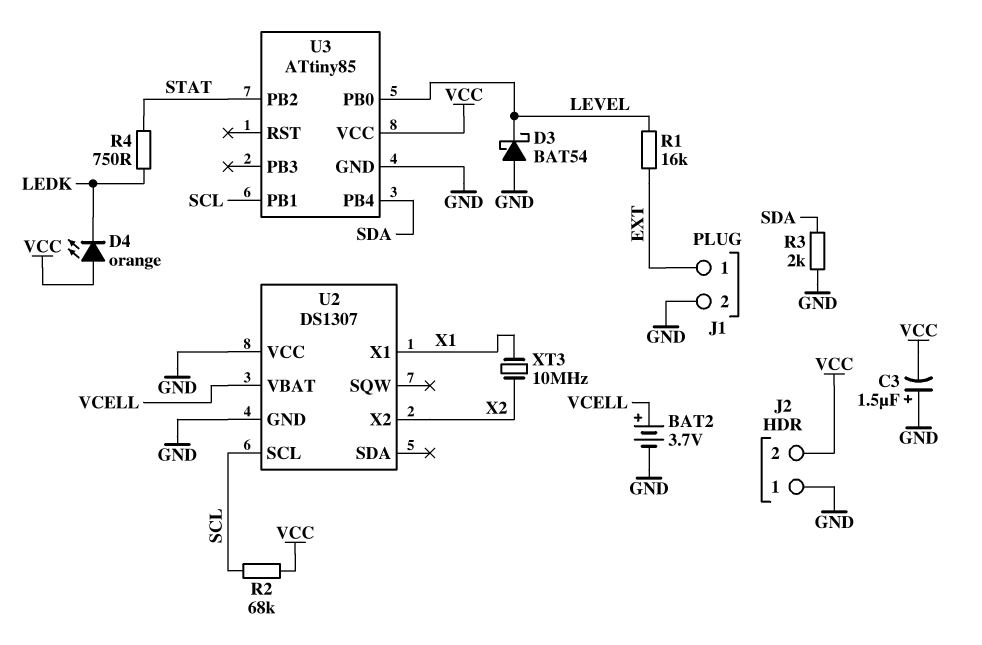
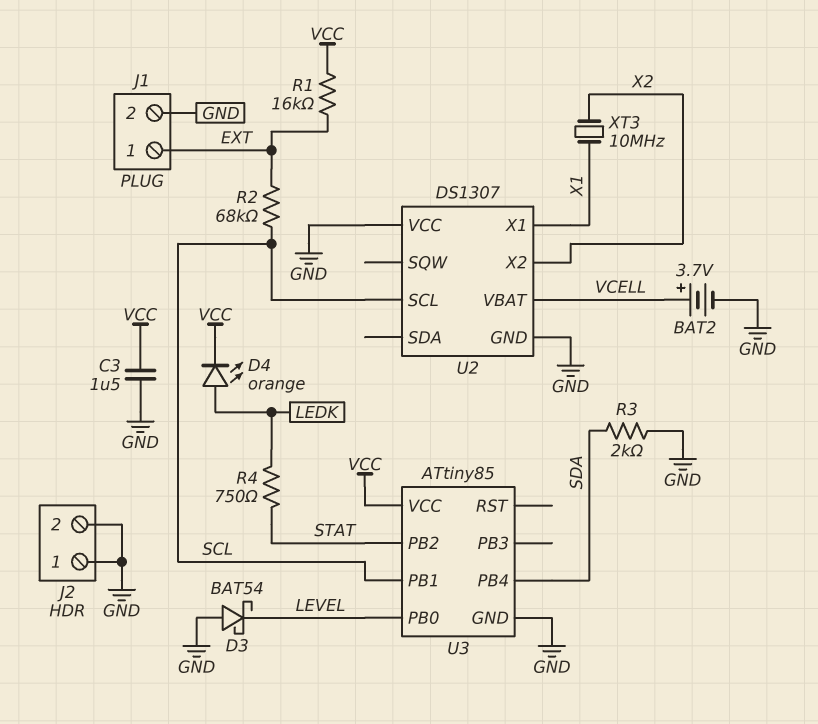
C3: 1.5uF (plus GND, minus VCC) -> 1.5uF (GND, VCC)
D4: LED orange (A VCC, K LEDK) -> LED orange (A LEDK, K VCC)
J2 pin 2: VCC -> GND
R1: 16k (EXT, LEVEL) -> 16k (EXT, VCC)
R2: 68k (SCL, VCC) -> 68k (EXT, SCL)

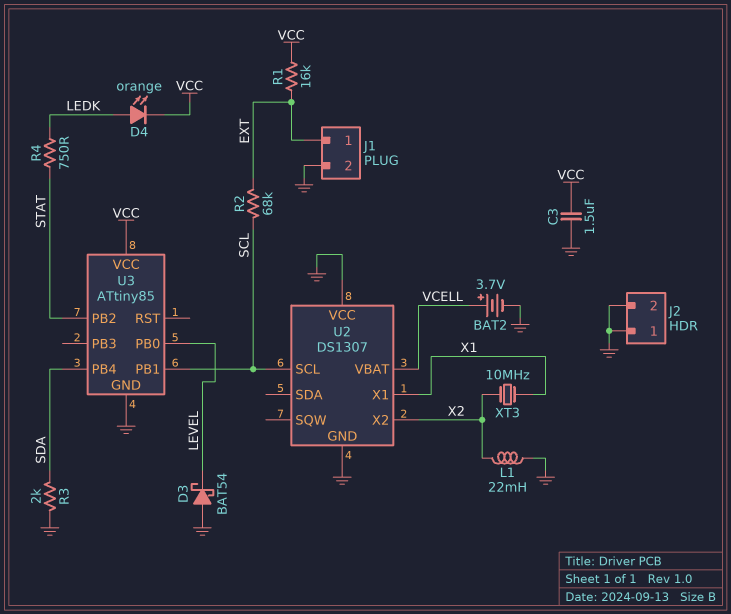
L1: none -> 22mH (GND, X2)

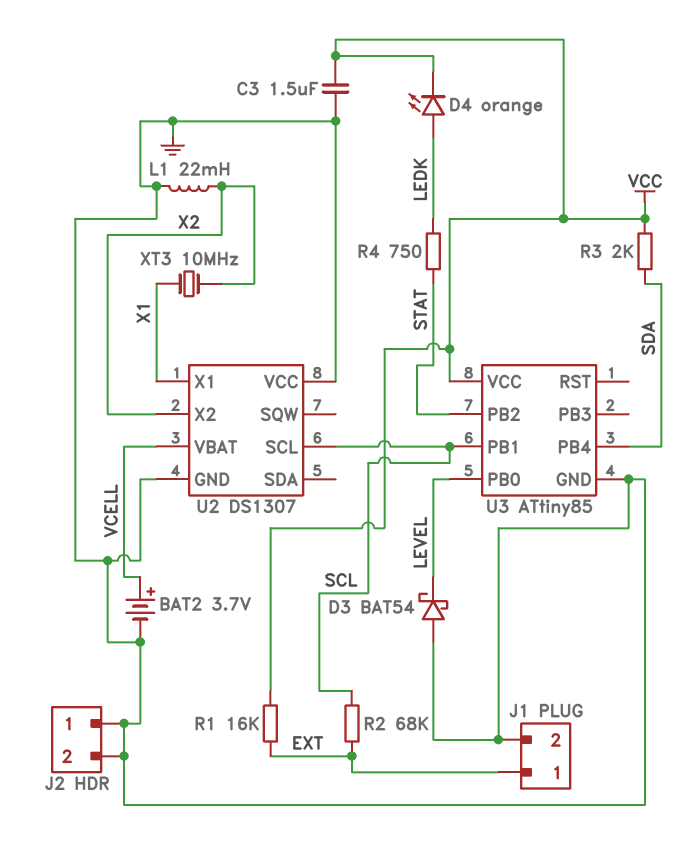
R3: 2k (GND, SDA) -> 2k (SDA, VCC)

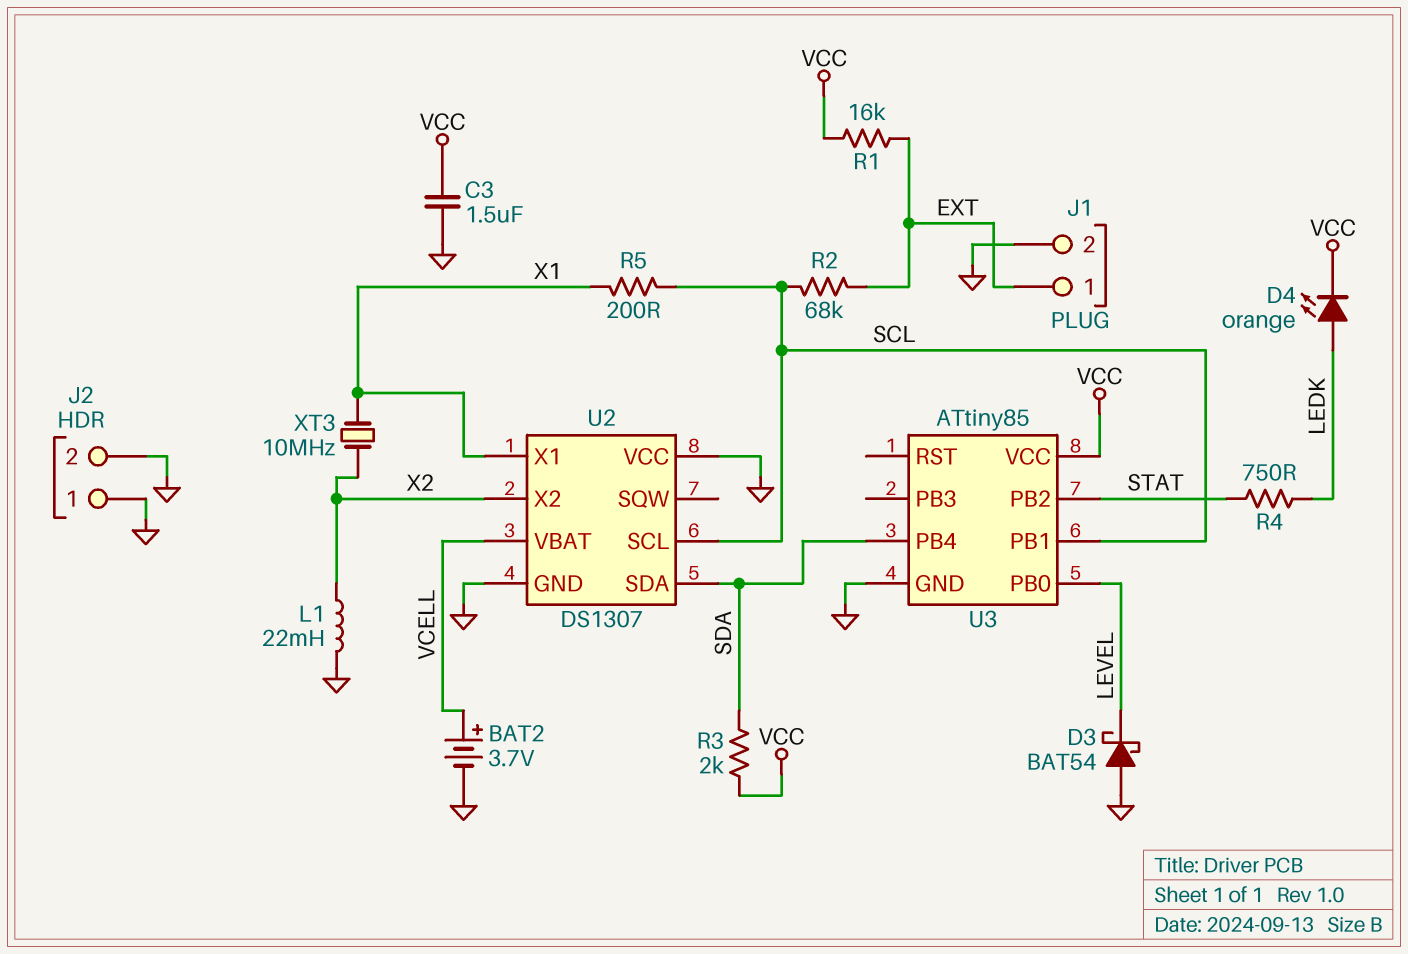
R5: none -> 200 (SCL, X1)
U2 pin SDA: none -> SDA

